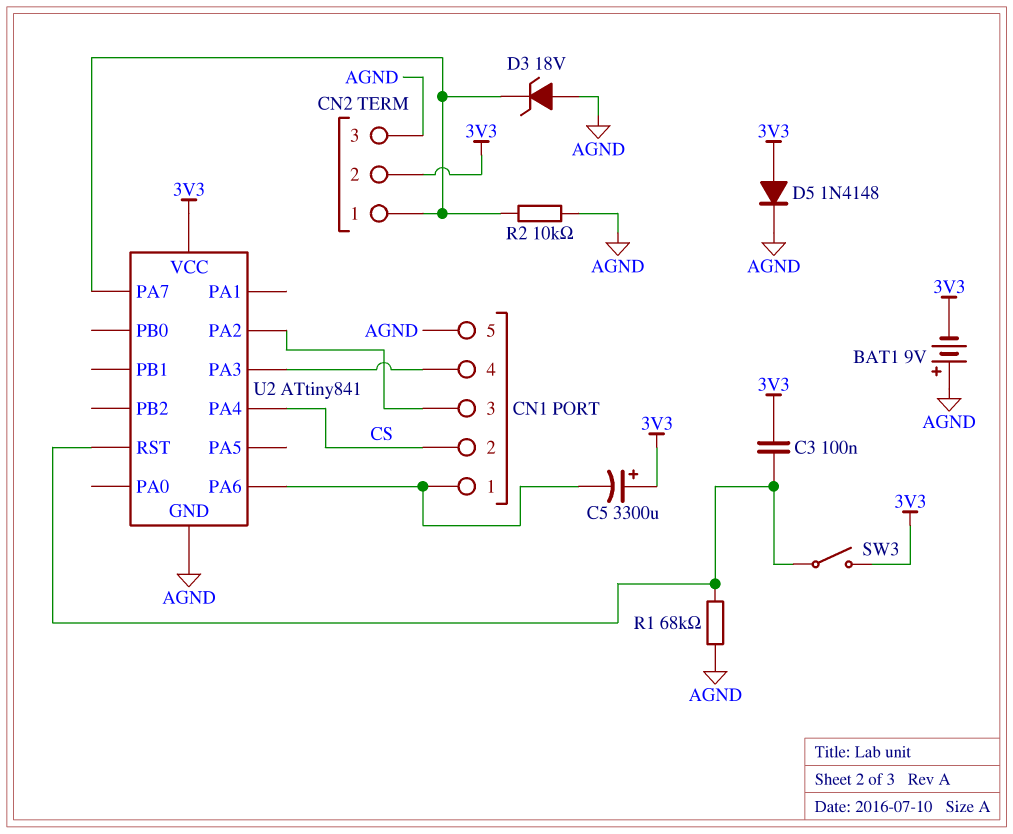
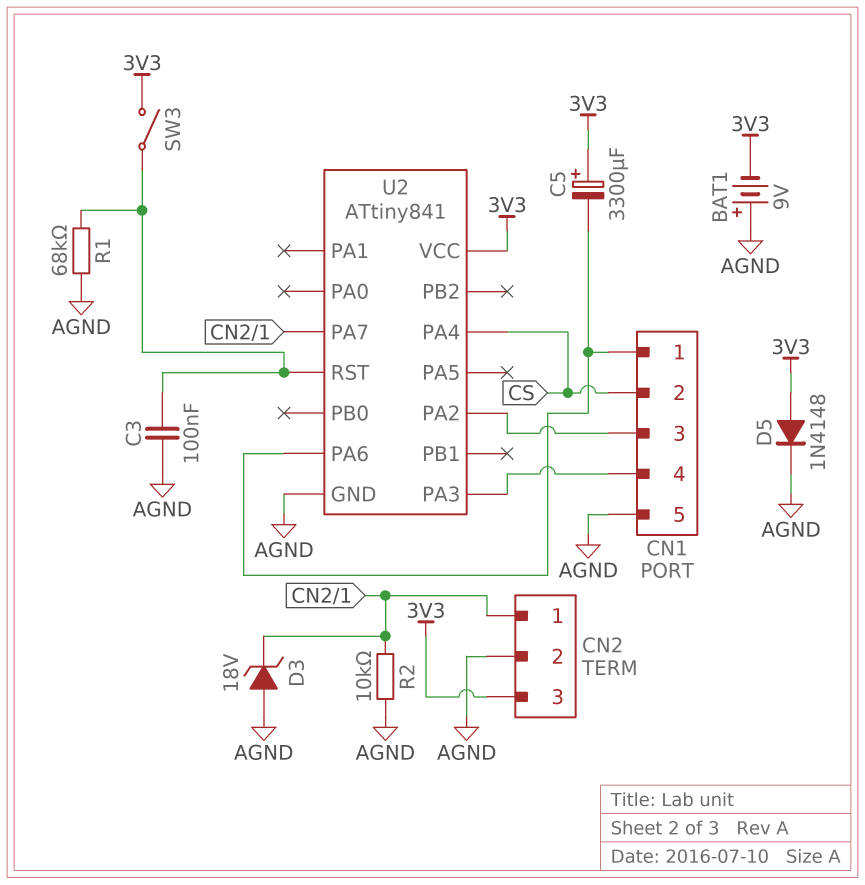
C3: 100nF (3V3, U2/RST) -> 100nF (AGND, U2/RST)
CN2 pin 2: 3V3 -> AGND
CN2 pin 3: AGND -> 3V3

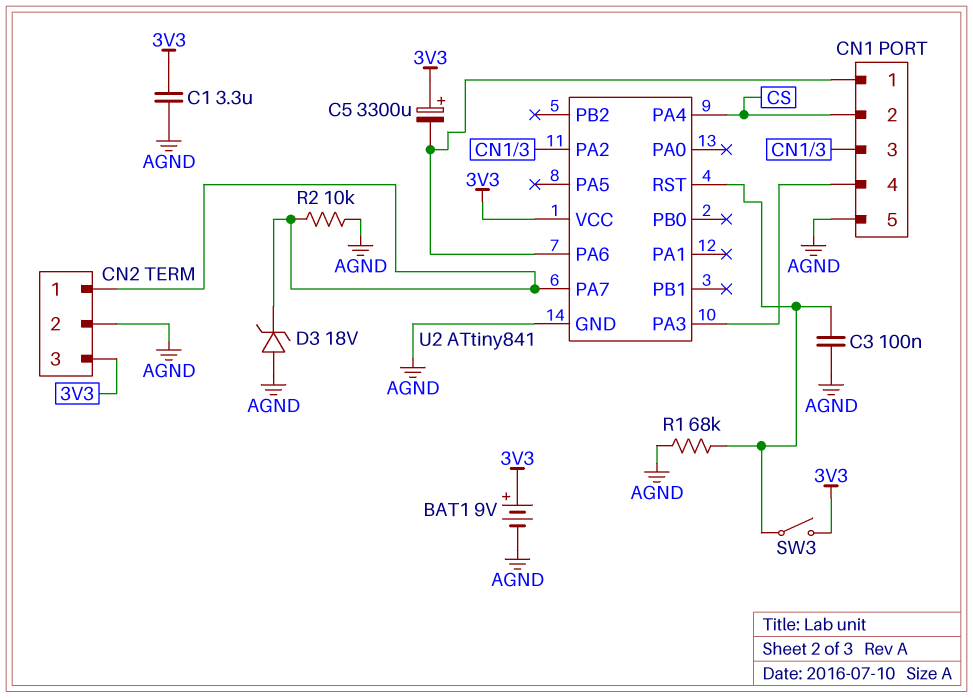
BAT1: 9V (plus AGND, minus 3V3) -> 9V (plus 3V3, minus AGND)
C1: none -> 3.3uF (3V3, AGND)
D5: diode 1N4148 (A 3V3, K AGND) -> none

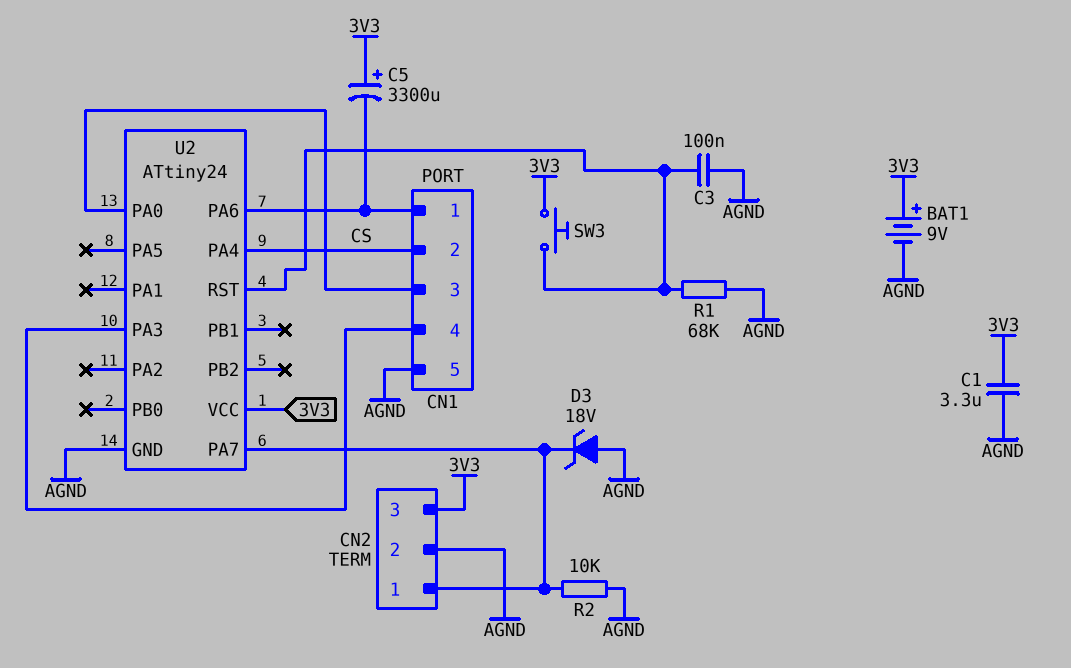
SW3: switch (3V3, U2/RST) -> button (3V3, U2/RST)
U2: ATtiny841 -> ATtiny24
U2 pin PA0: none -> CN1/3
U2 pin PA2: CN1/3 -> none

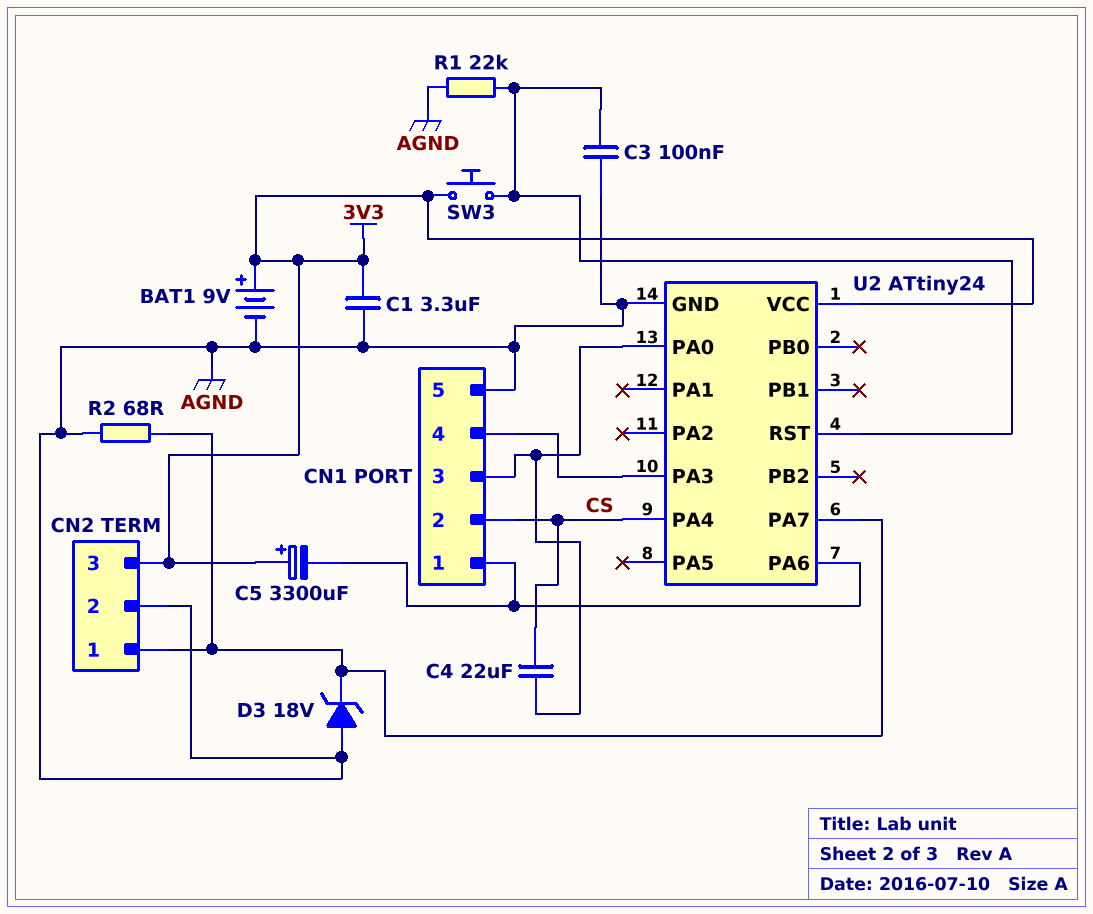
C4: none -> 22uF (CN1/3, CS)
R1: 68k (AGND, U2/RST) -> 22k (AGND, U2/RST)
R2: 10k (AGND, CN2/1) -> 68 (AGND, CN2/1)

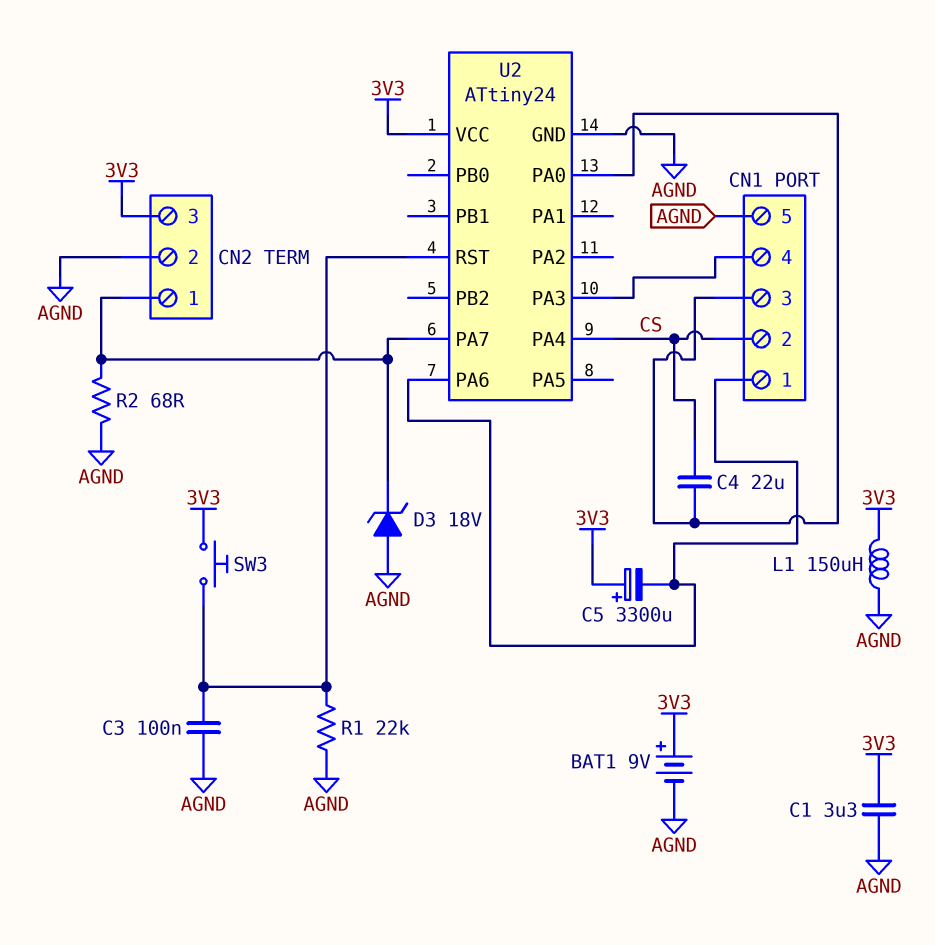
L1: none -> 150uH (3V3, AGND)

